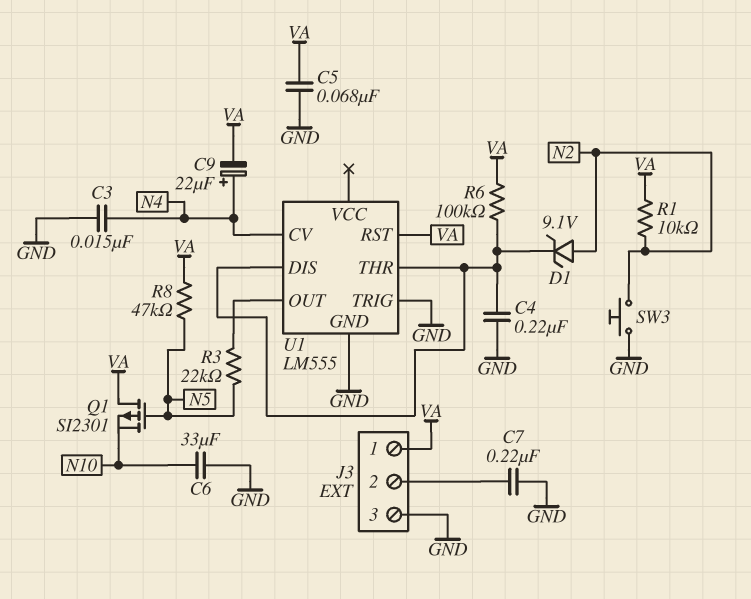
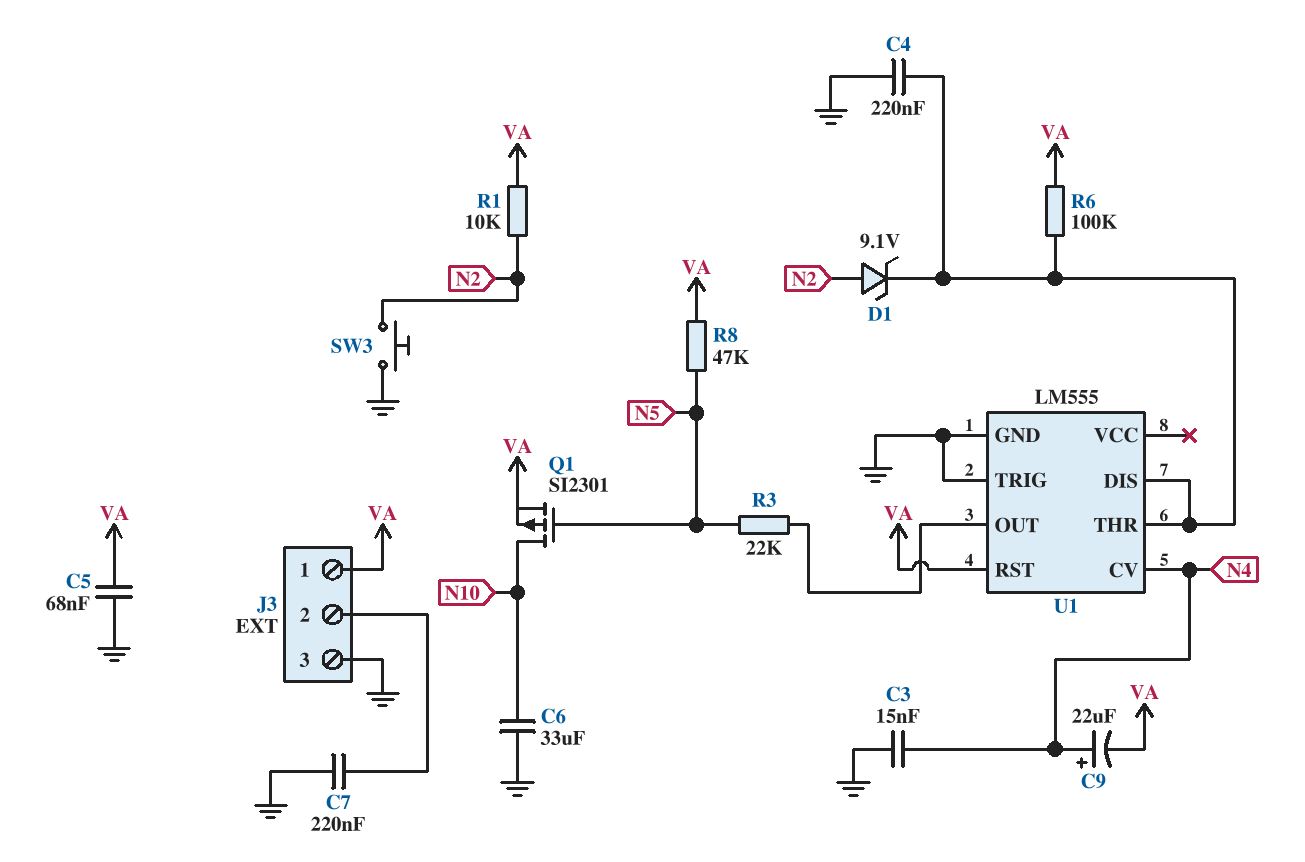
Q1: PMOS SI2301 (G N5, D VA, S N10) -> PMOS SI2301 (G N5, D N10, S VA)

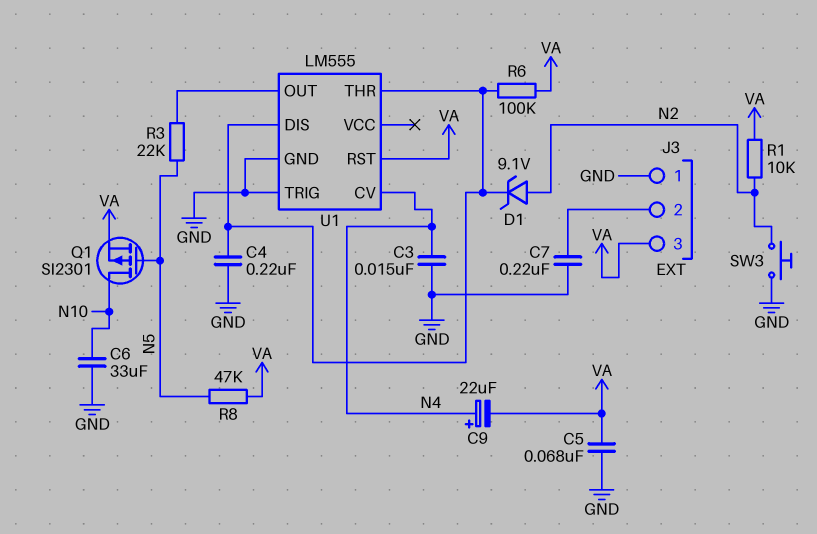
J3 pin 1: VA -> GND
J3 pin 3: GND -> VA

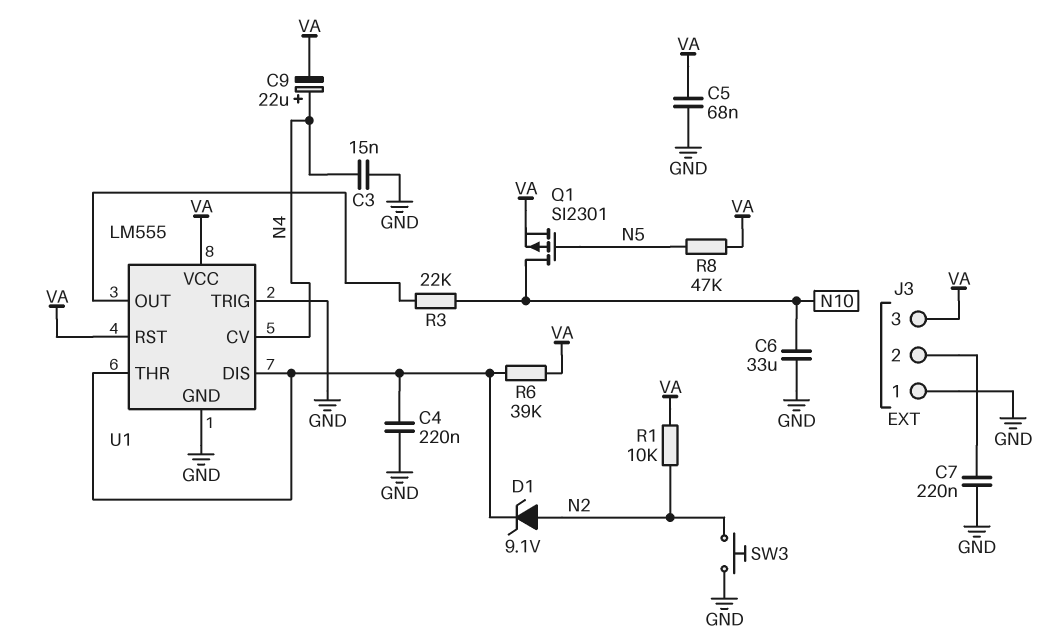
R3: 22k (N5, U1/OUT) -> 22k (N10, U1/OUT)
R6: 100k (U1/DIS, VA) -> 39k (U1/DIS, VA)
U1 pin VCC: none -> VA

